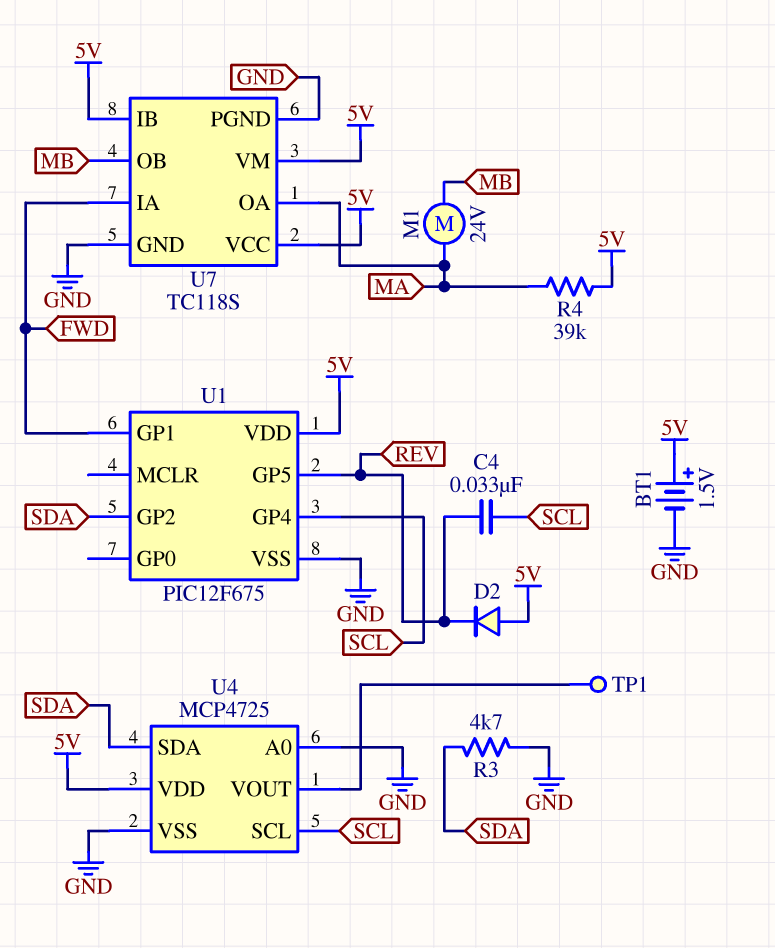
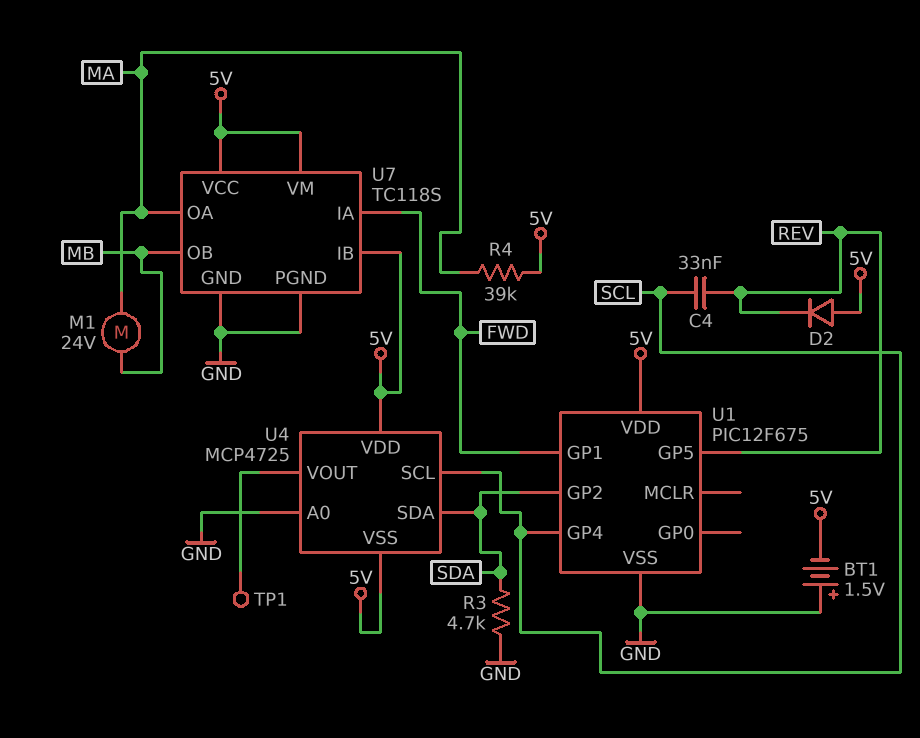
BT1: 1.5V (plus 5V, minus GND) -> 1.5V (plus GND, minus 5V)
U4 pin VSS: GND -> 5V

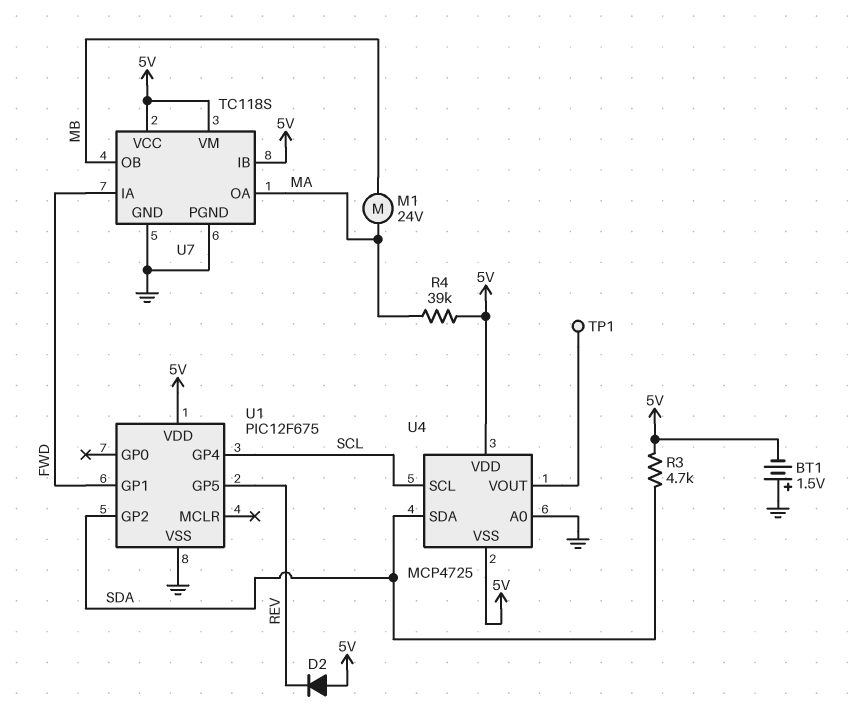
C4: 33nF (REV, SCL) -> none
R3: 4.7k (GND, SDA) -> 4.7k (5V, SDA)

